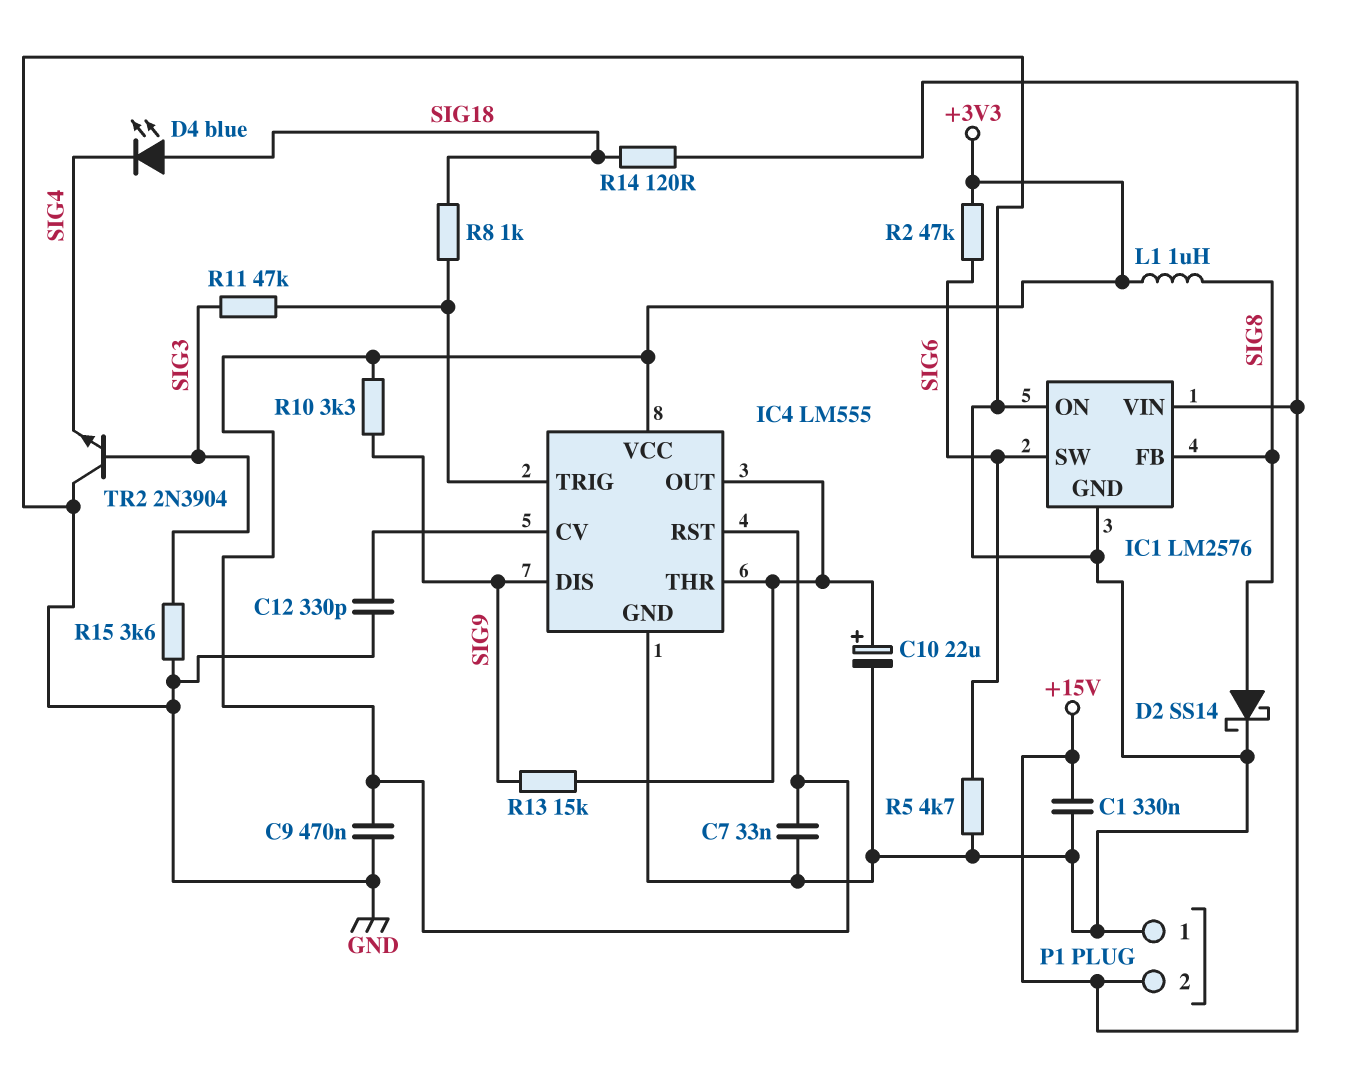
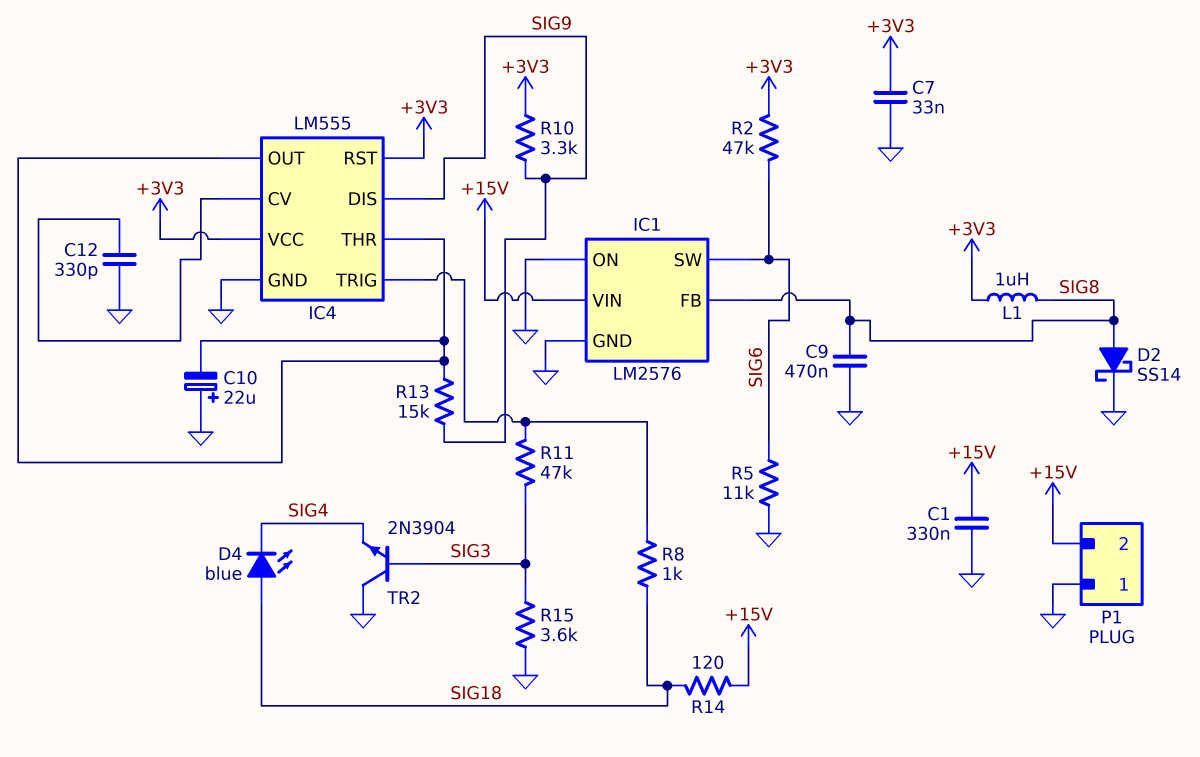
C9: 470nF (+3V3, GND) -> 470nF (GND, SIG8)
C10: 22uF (plus IC4/OUT, minus GND) -> 22uF (plus GND, minus IC4/OUT)
R5: 4.7k (GND, SIG6) -> 11k (GND, SIG6)

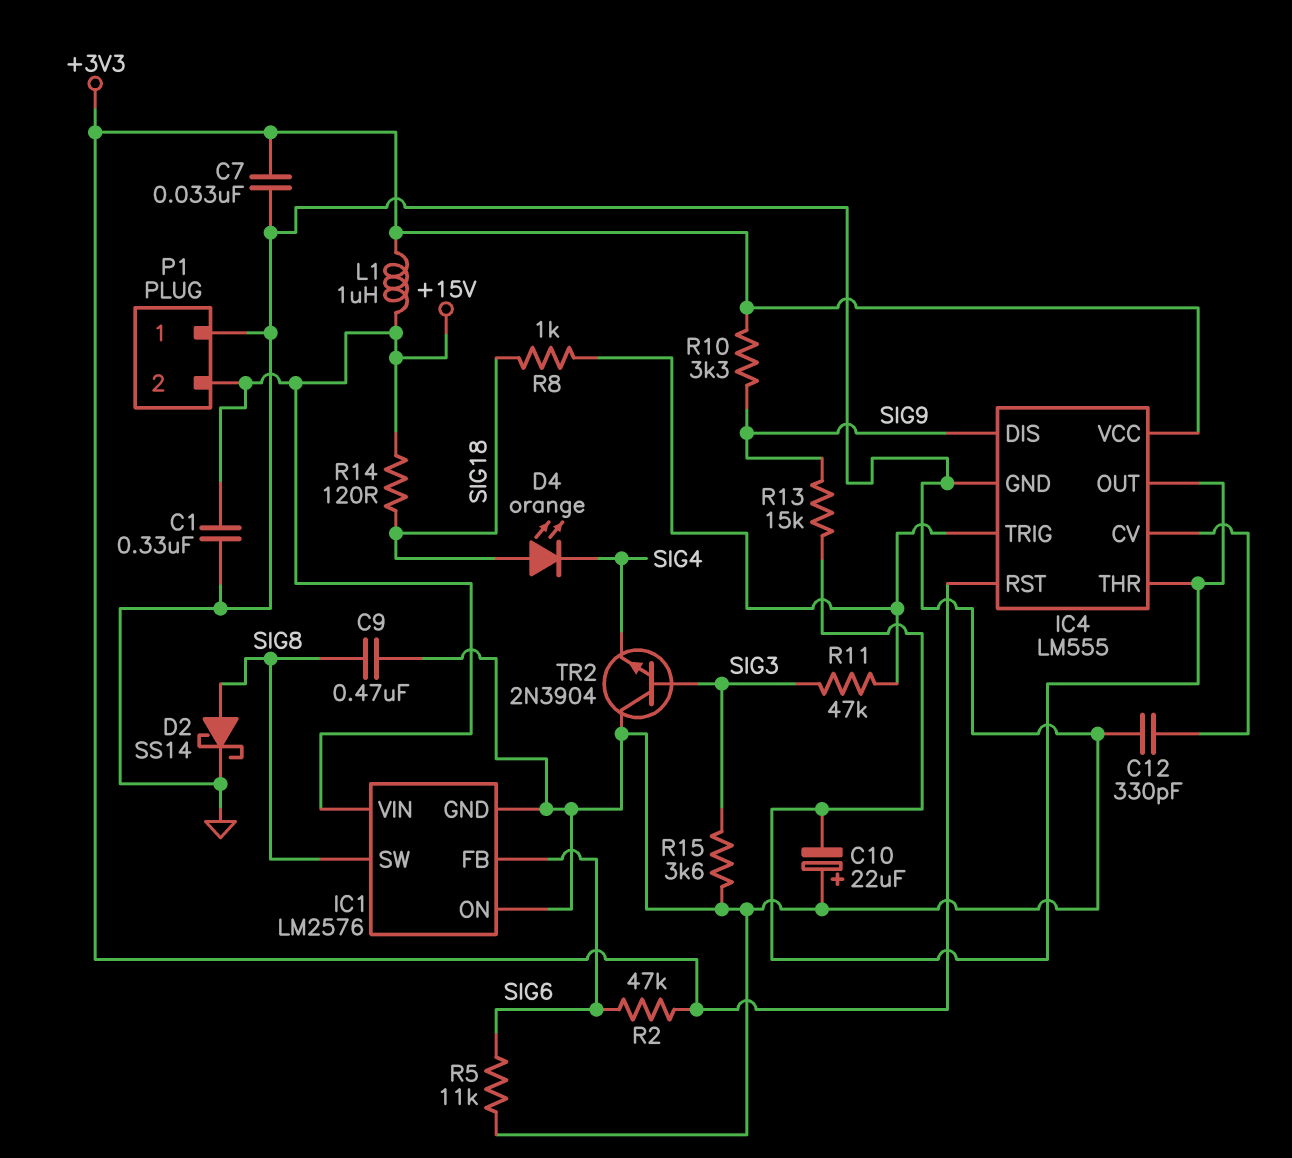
D4: LED blue (A SIG18, K SIG4) -> LED orange (A SIG18, K SIG4)
IC1 pin FB: SIG8 -> SIG6
IC1 pin SW: SIG6 -> SIG8
L1: 1uH (+3V3, SIG8) -> 1uH (+3V3, +15V)

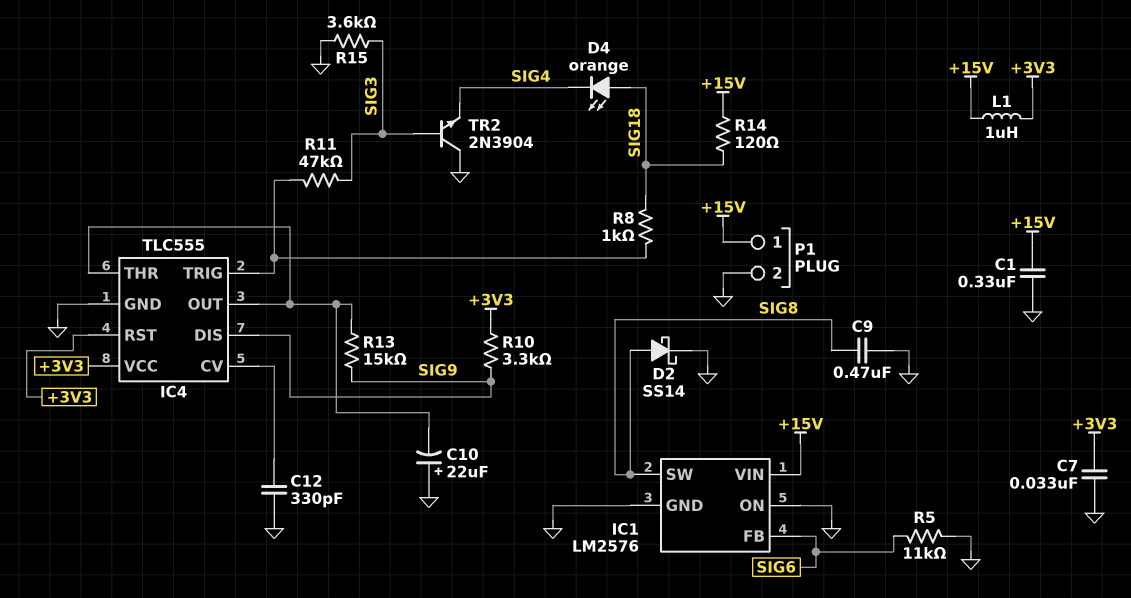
IC4: LM555 -> TLC555
P1 pin 1: GND -> +15V
P1 pin 2: +15V -> GND
R2: 47k (+3V3, SIG6) -> none

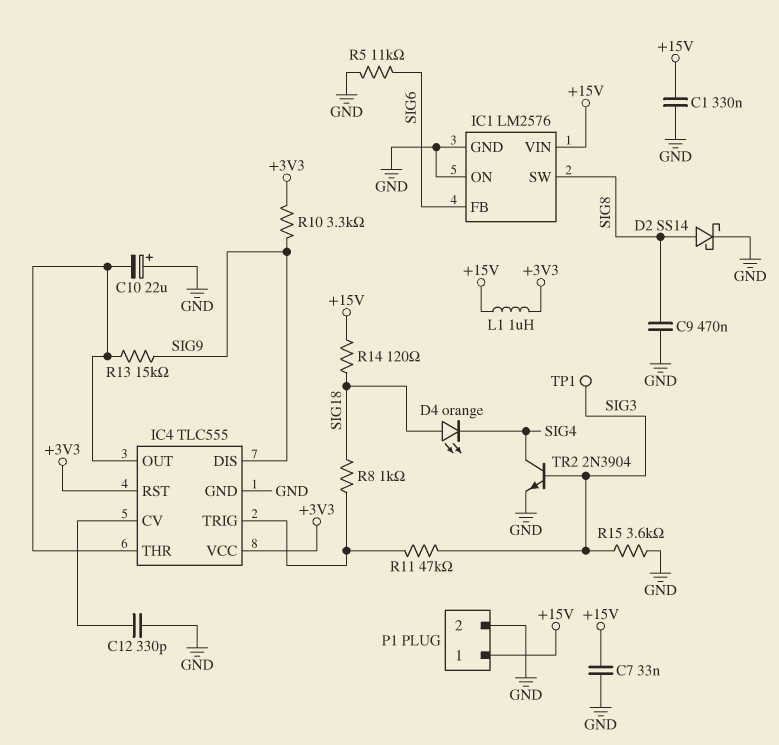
C7: 33nF (+3V3, GND) -> 33nF (+15V, GND)
TP1: none -> test point (SIG3)
TR2: NPN 2N3904 (B SIG3, C GND, E SIG4) -> NPN 2N3904 (B SIG3, C SIG4, E GND)

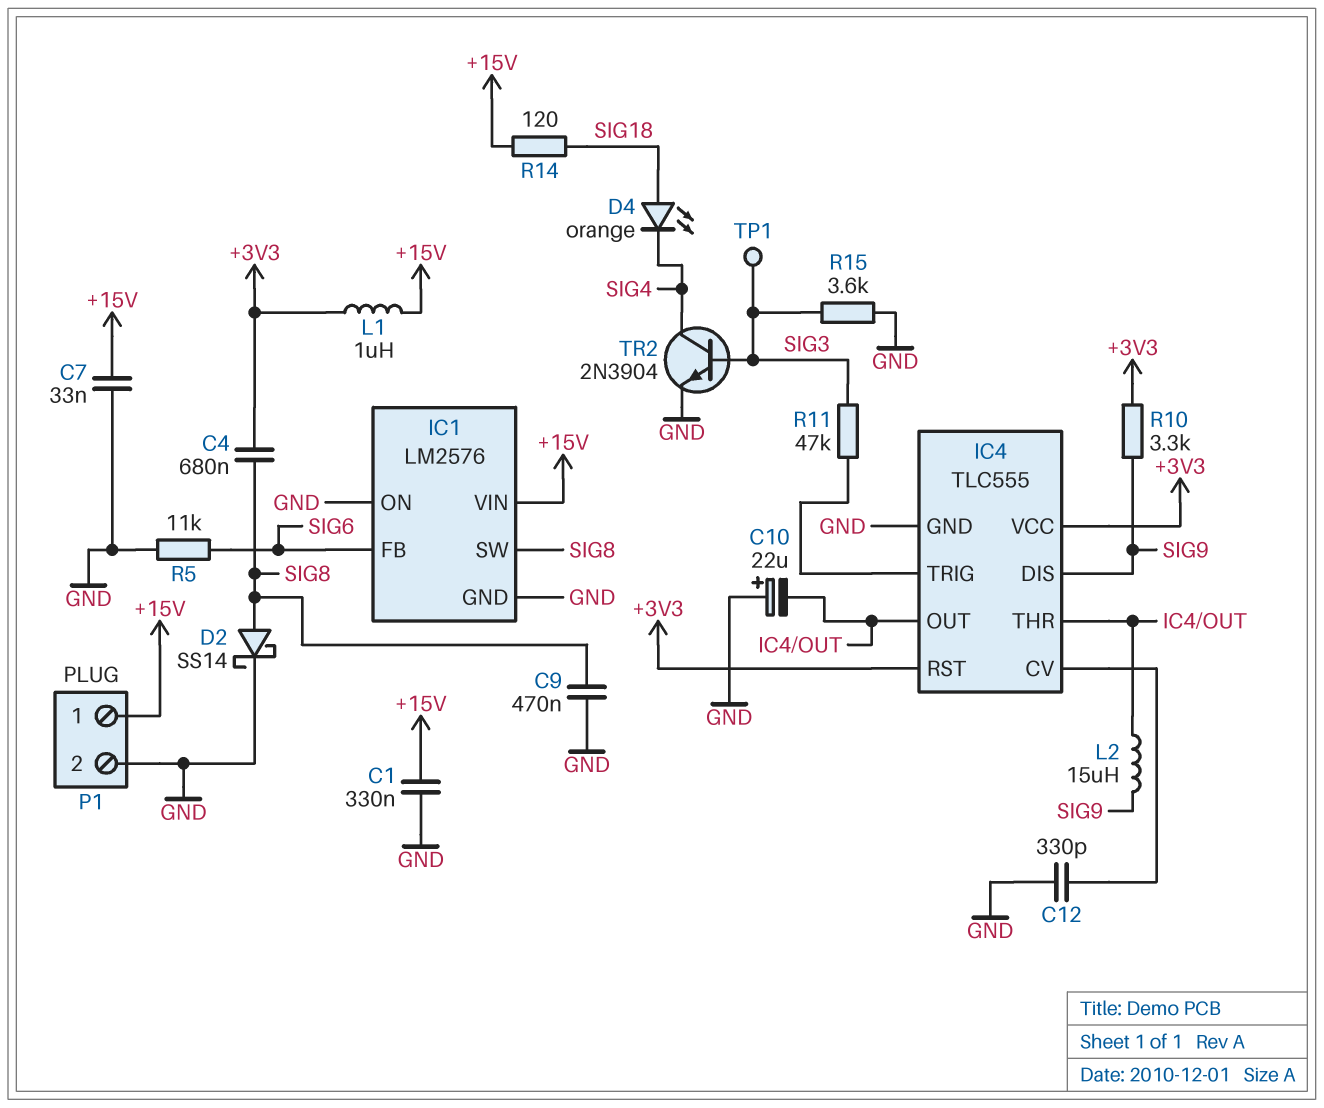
C4: none -> 680nF (+3V3, SIG8)
L2: none -> 15uH (IC4/OUT, SIG9)
R8: 1k (IC4/TRIG, SIG18) -> none
R13: 15k (IC4/OUT, SIG9) -> none

